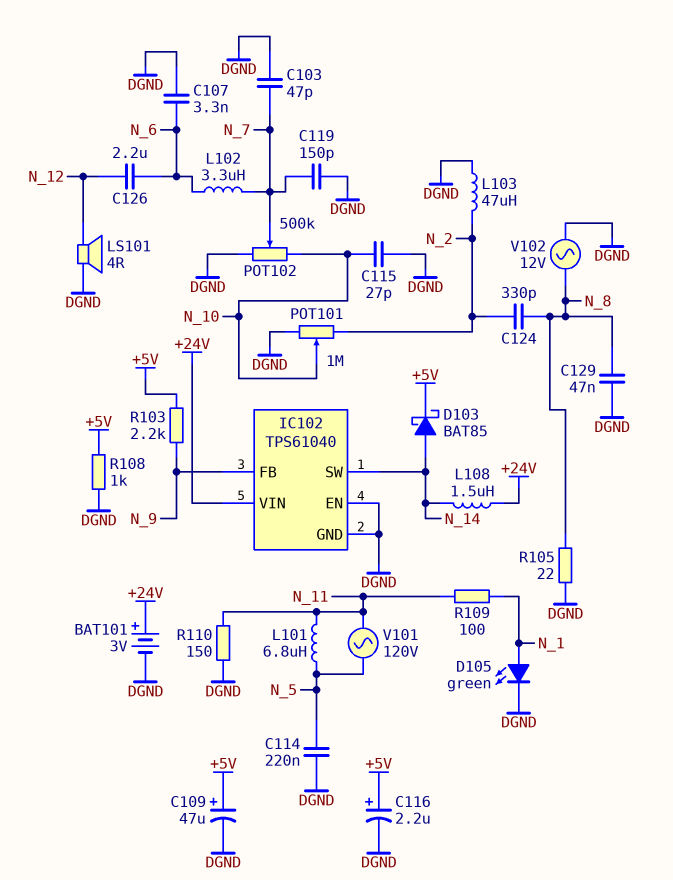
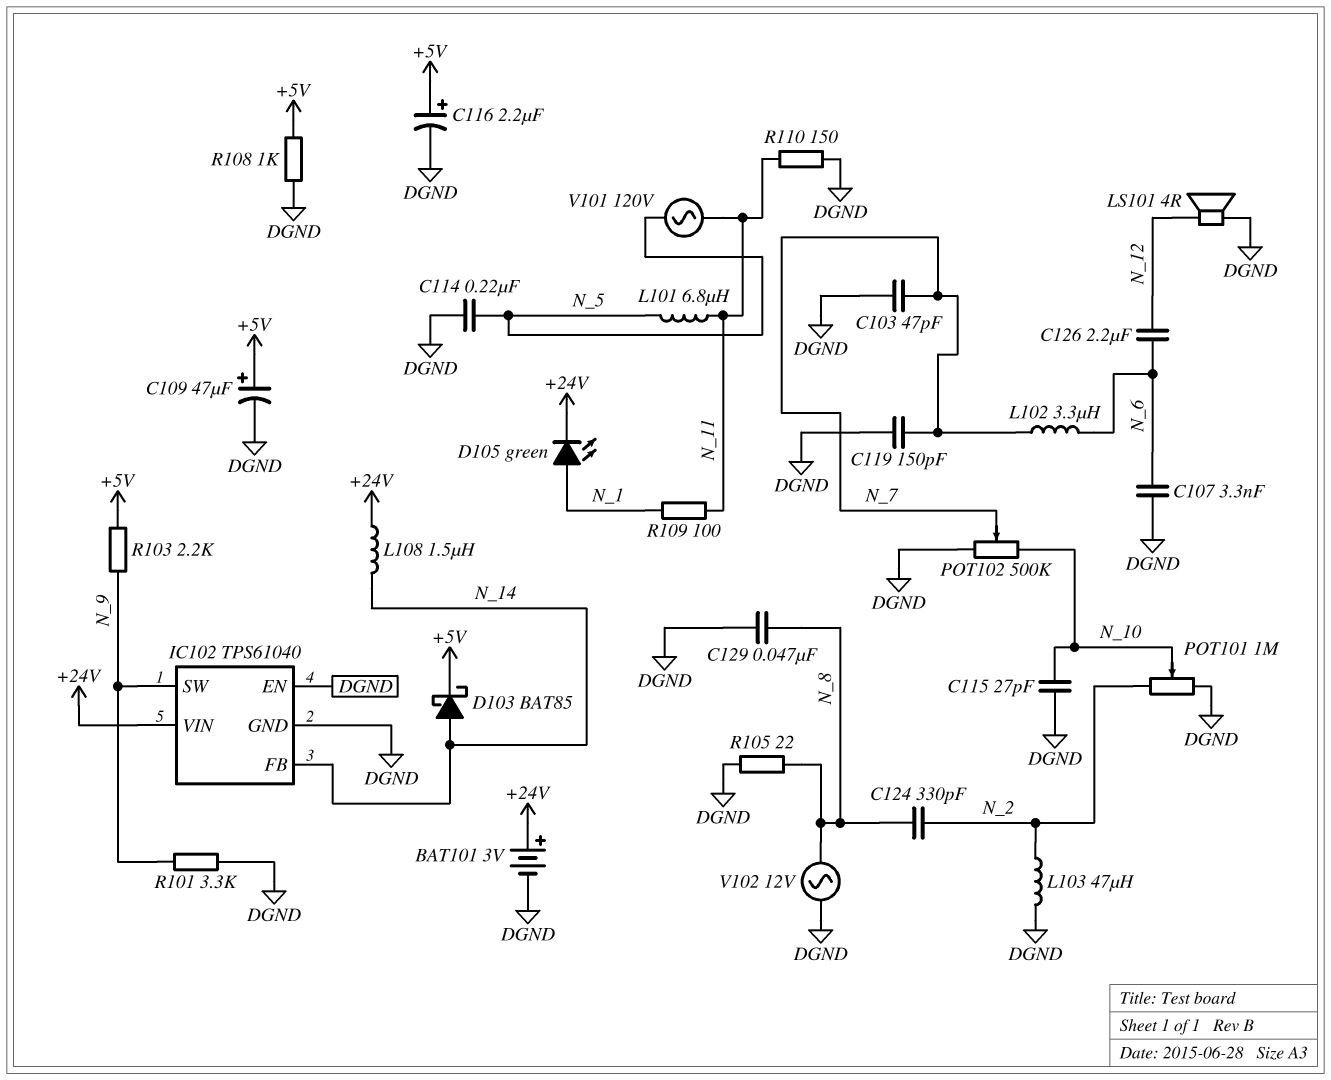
D105: LED green (A N_1, K DGND) -> LED green (A N_1, K +24V)
IC102 pin FB: N_9 -> N_14
IC102 pin SW: N_14 -> N_9
R101: none -> 3.3k (DGND, N_9)

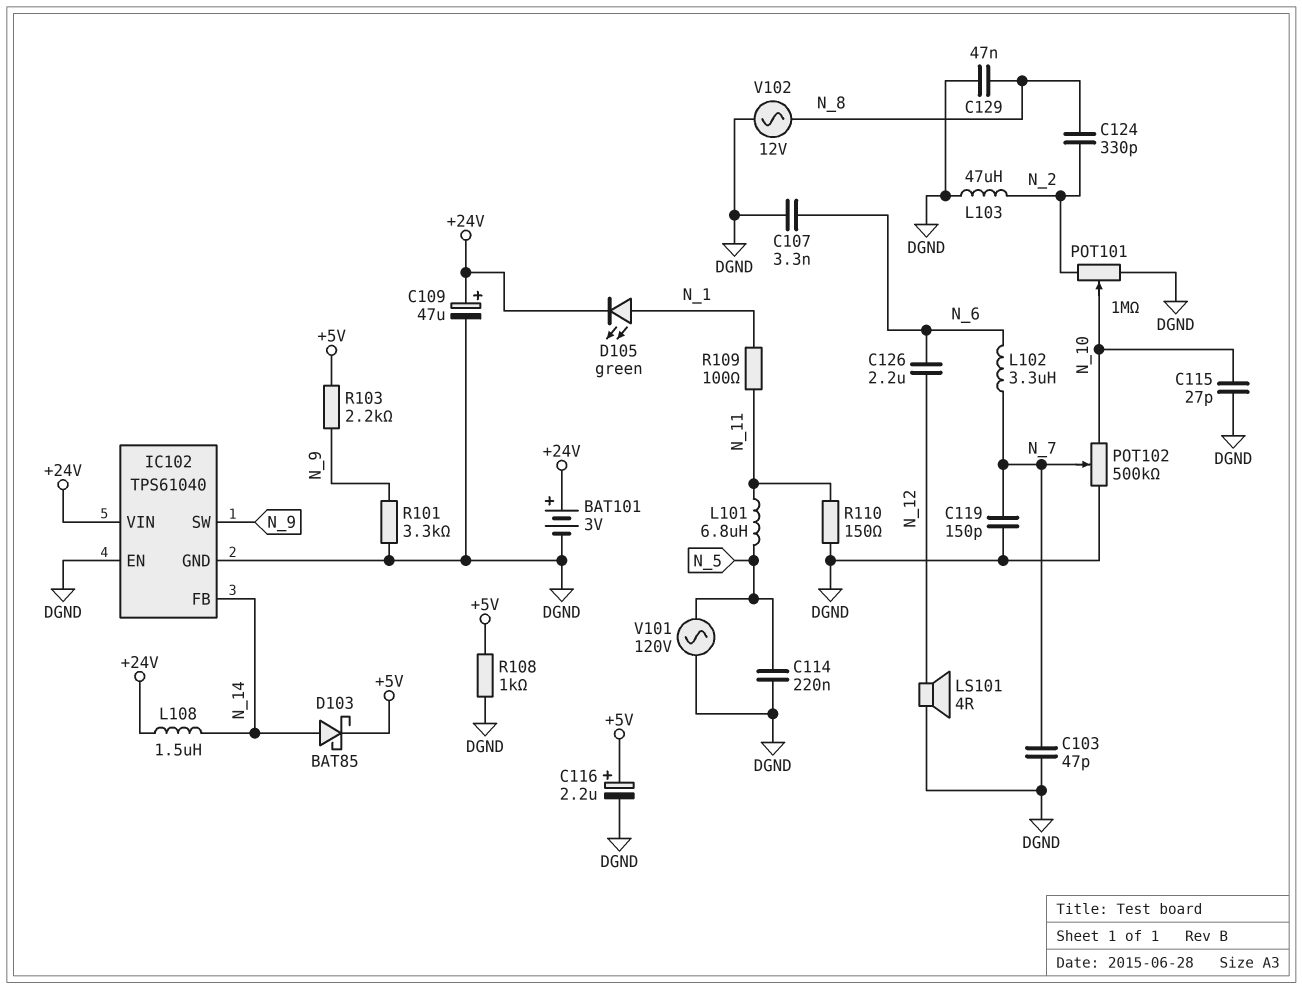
C109: 47uF (plus +5V, minus DGND) -> 47uF (plus +24V, minus DGND)
R105: 22 (DGND, N_8) -> none
V101: AC 120V (N_5, N_11) -> AC 120V (DGND, N_5)

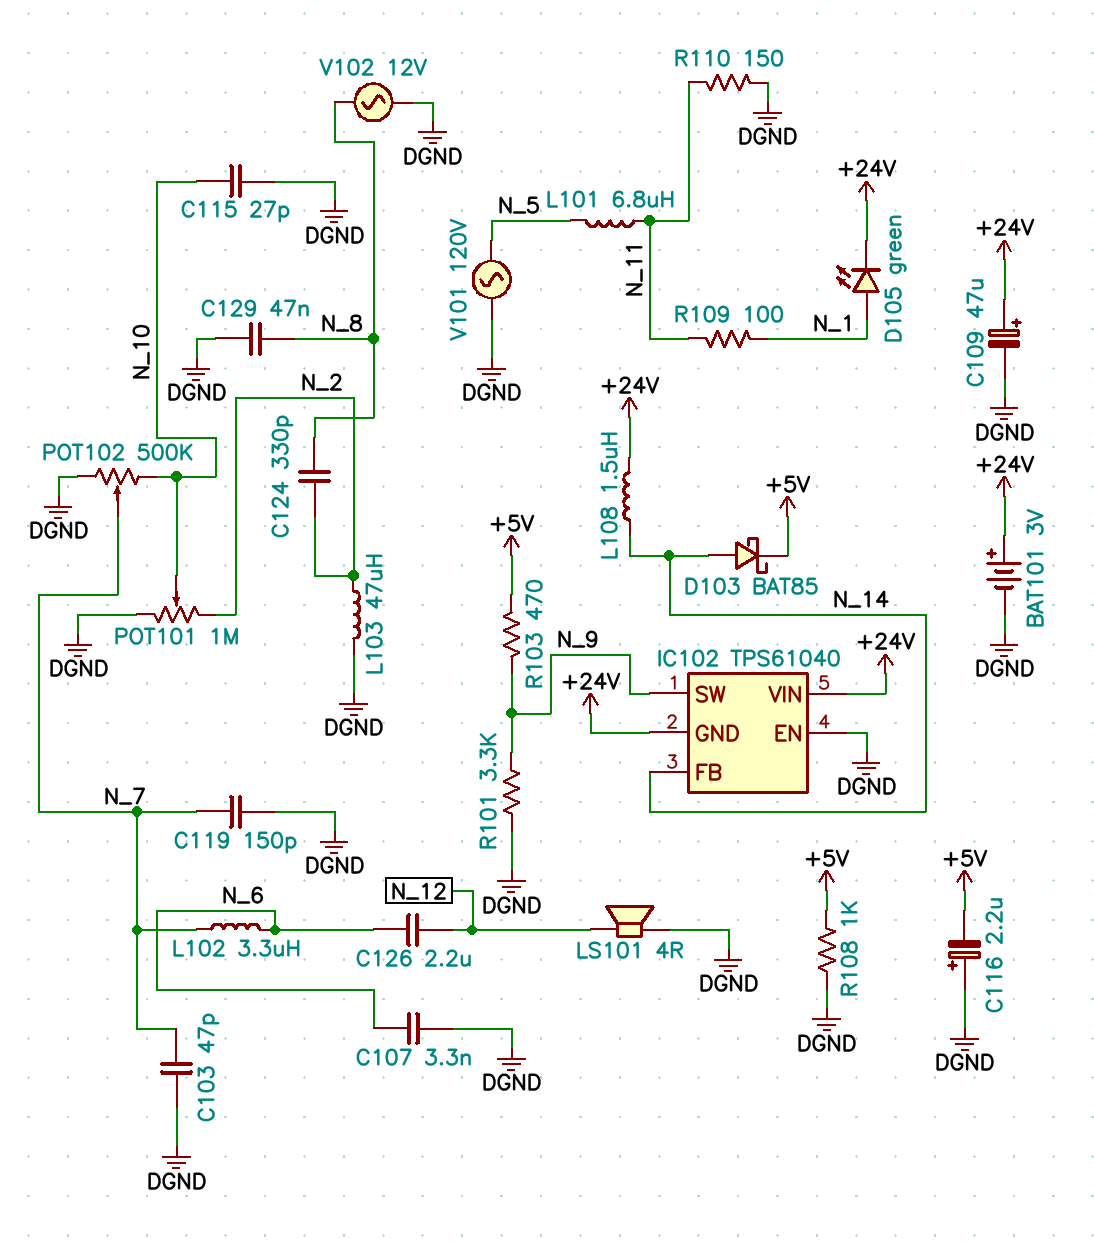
C114: 220nF (DGND, N_5) -> none
C116: 2.2uF (plus +5V, minus DGND) -> 2.2uF (plus DGND, minus +5V)
IC102 pin GND: DGND -> +24V
R103: 2.2k (+5V, N_9) -> 470 (+5V, N_9)

